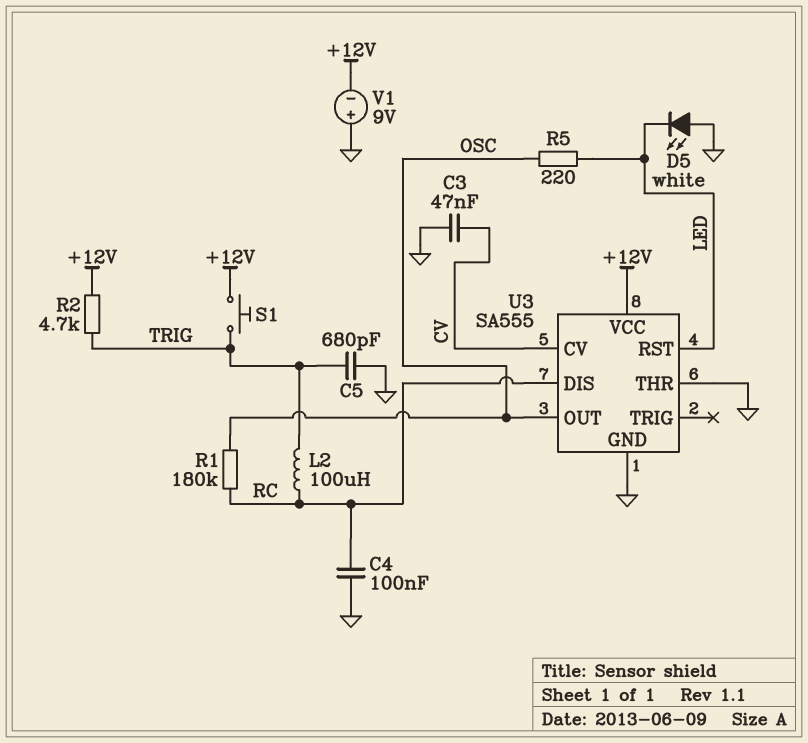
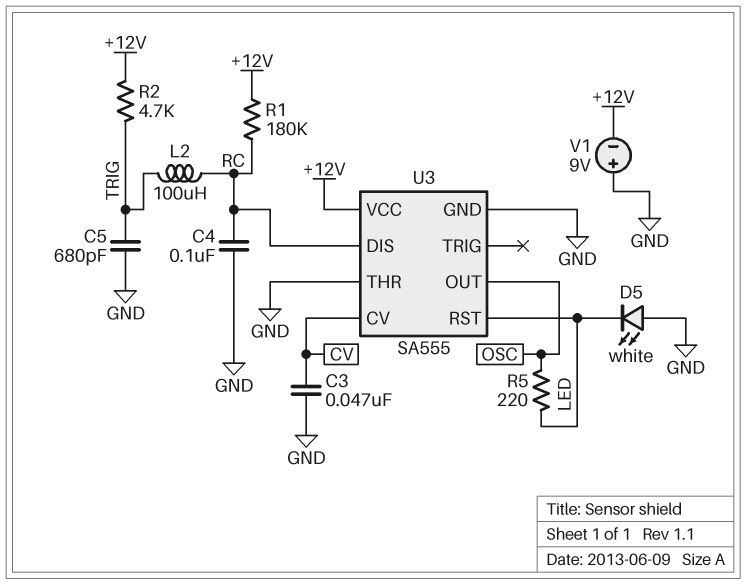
R1: 180k (OSC, RC) -> 180k (+12V, RC)
S1: button (+12V, TRIG) -> none

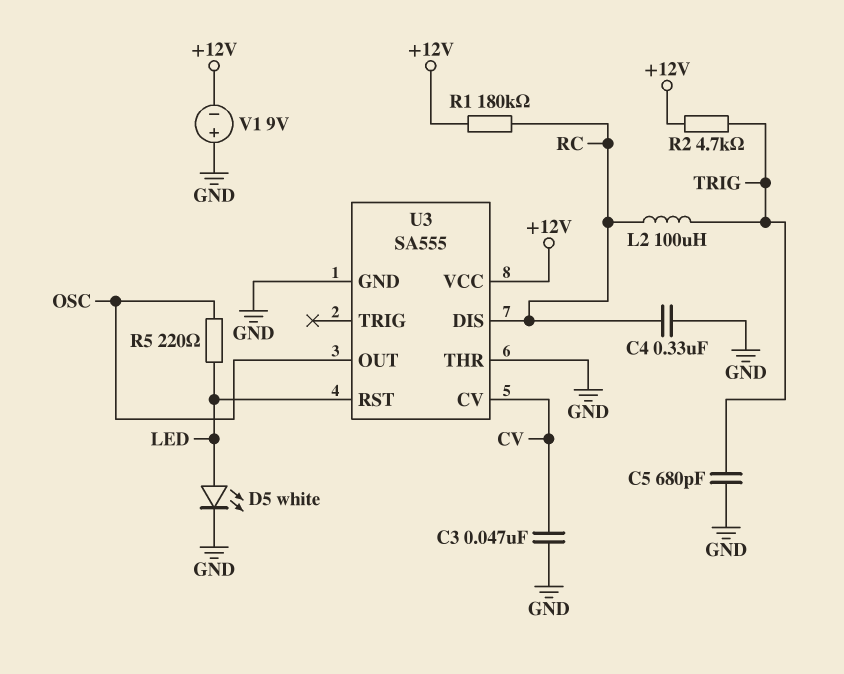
C4: 100nF (GND, RC) -> 330nF (GND, RC)
D5: LED white (A GND, K LED) -> LED white (A LED, K GND)

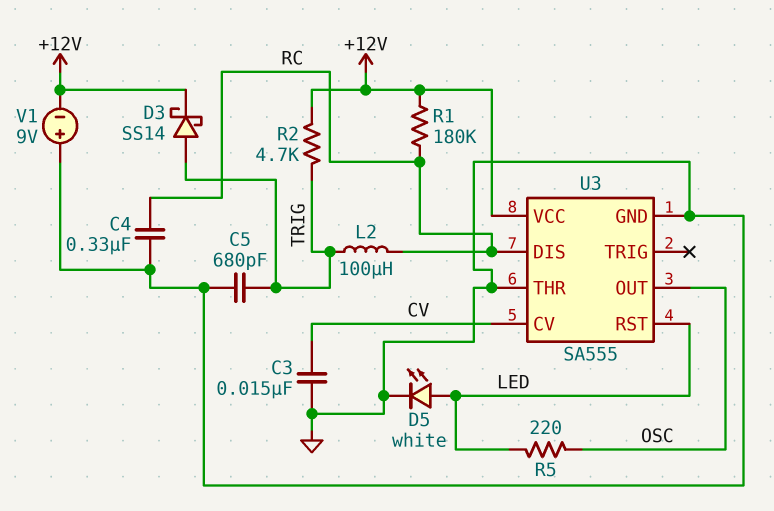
C3: 47nF (CV, GND) -> 15nF (CV, GND)
D3: none -> schottky SS14 (A TRIG, K +12V)

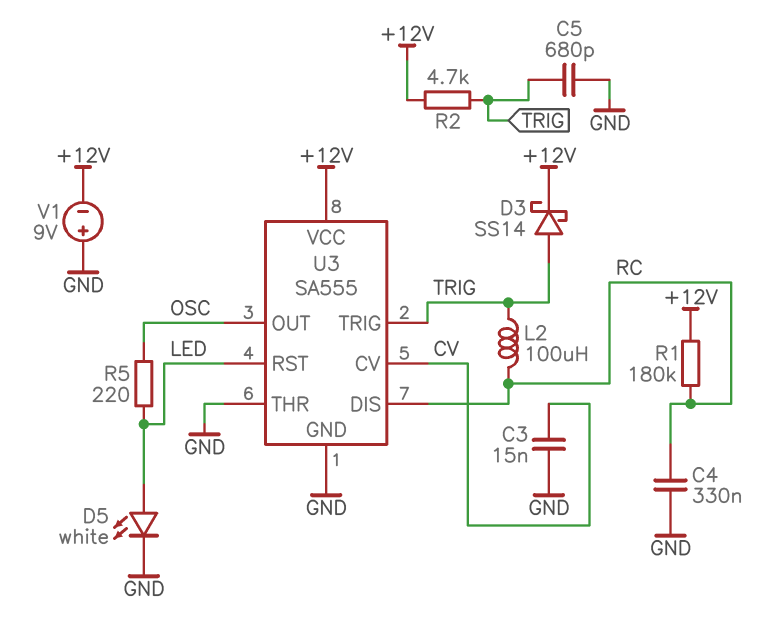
U3 pin TRIG: none -> TRIG

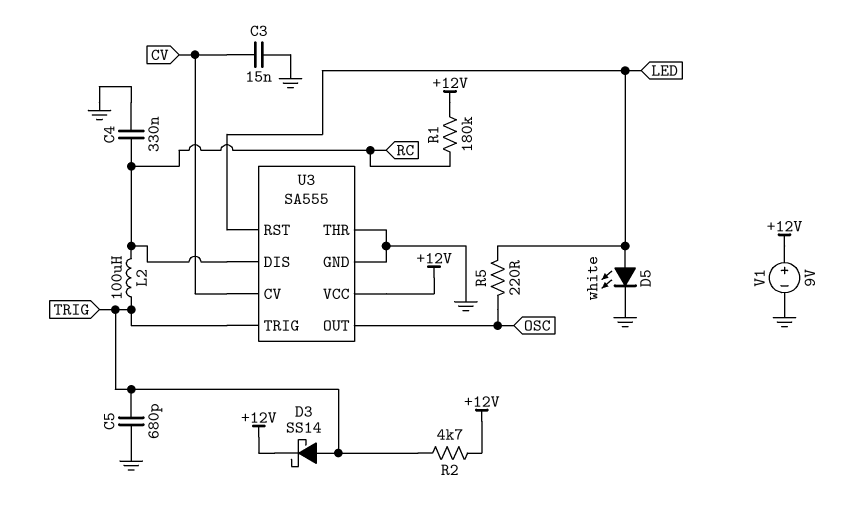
V1: 9V (plus GND, minus +12V) -> 9V (plus +12V, minus GND)

